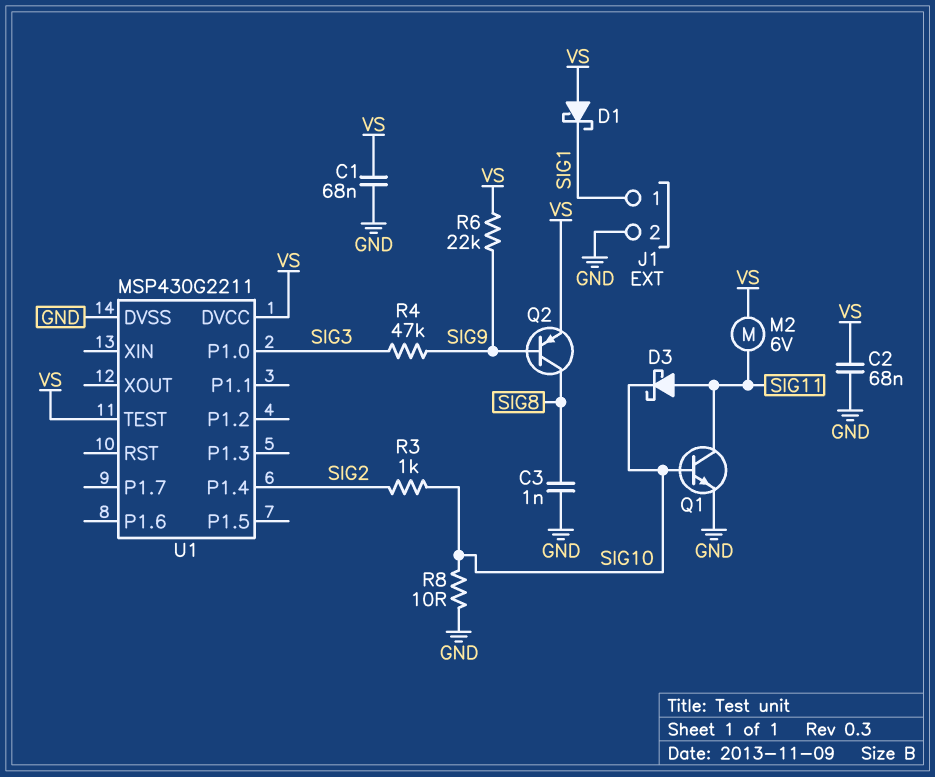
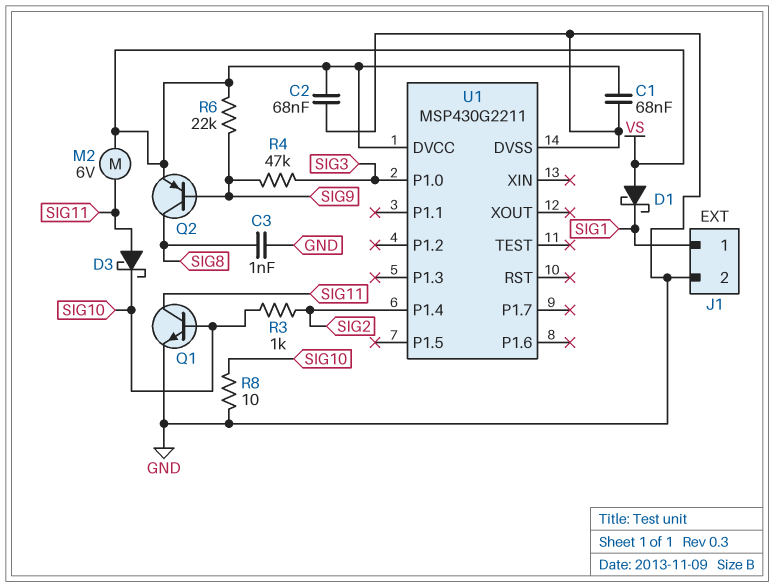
U1 pin TEST: VS -> none

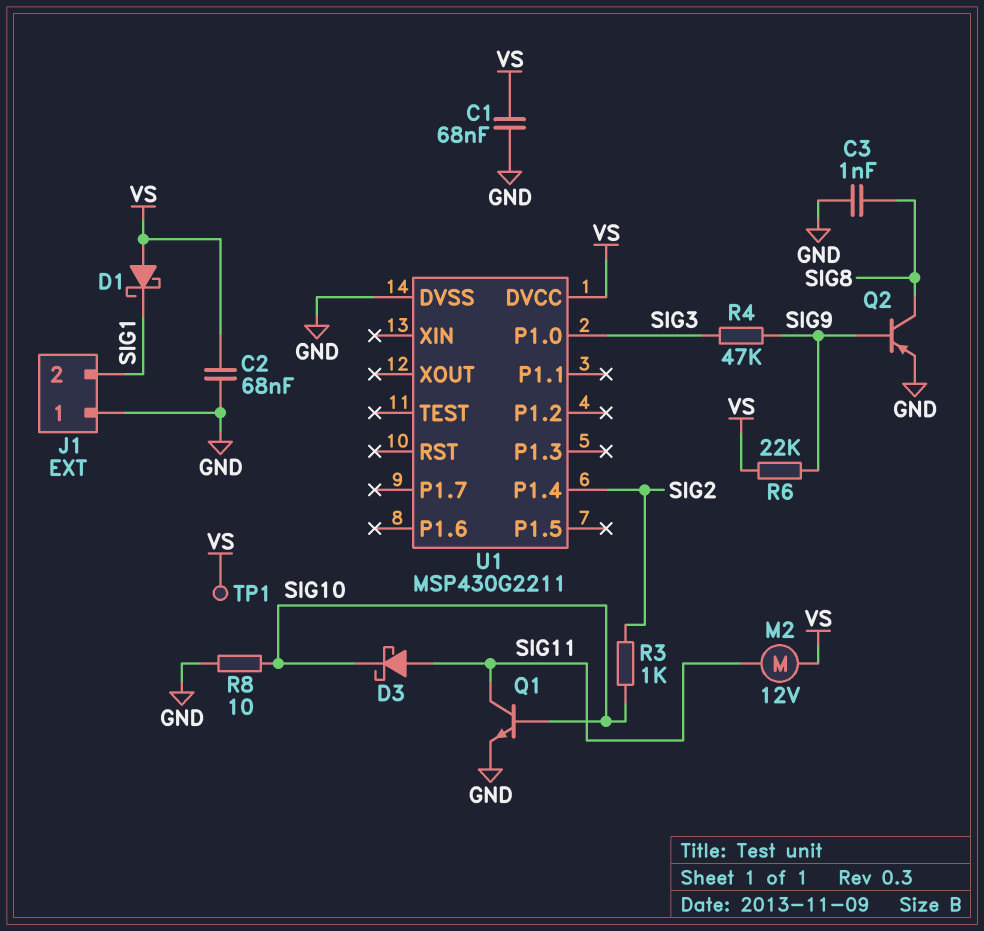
J1 pin 1: SIG1 -> GND
J1 pin 2: GND -> SIG1
M2: motor 6V (SIG11, VS) -> motor 12V (SIG11, VS)
Q2: PNP (B SIG9, C SIG8, E VS) -> PNP (B SIG9, C SIG8, E GND)
TP1: none -> test point (VS)

